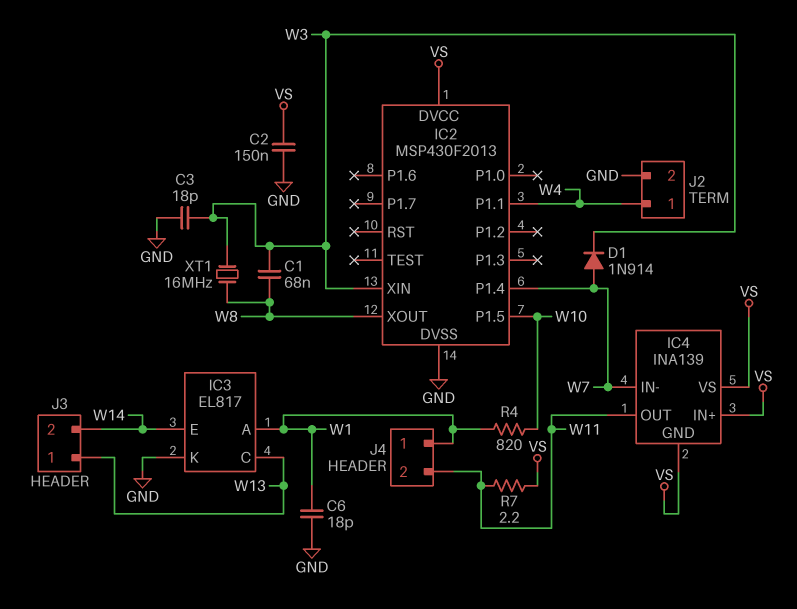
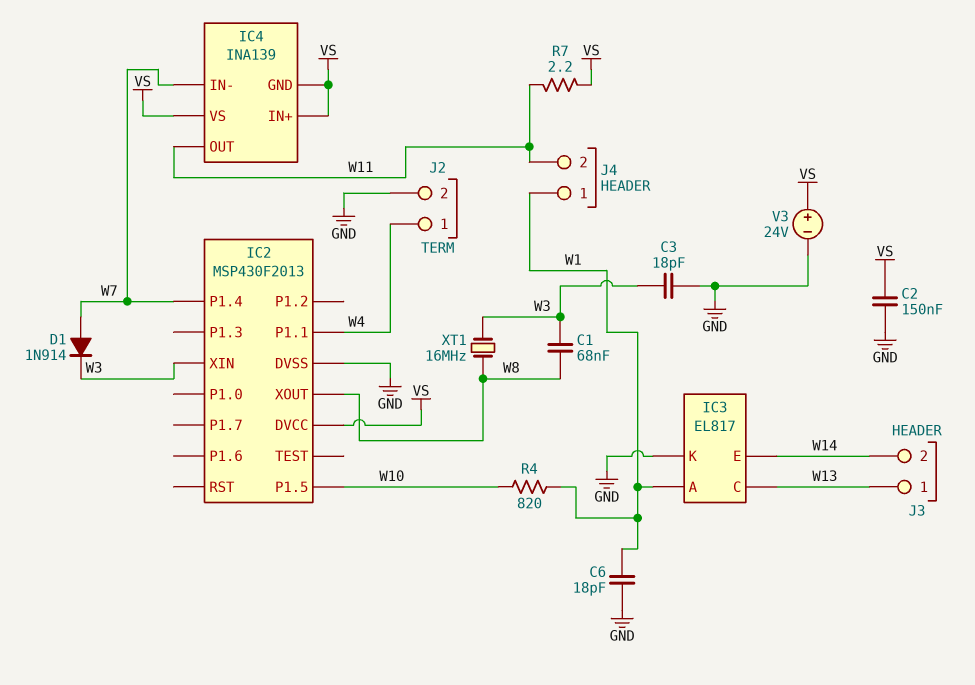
V3: none -> 24V (plus VS, minus GND)

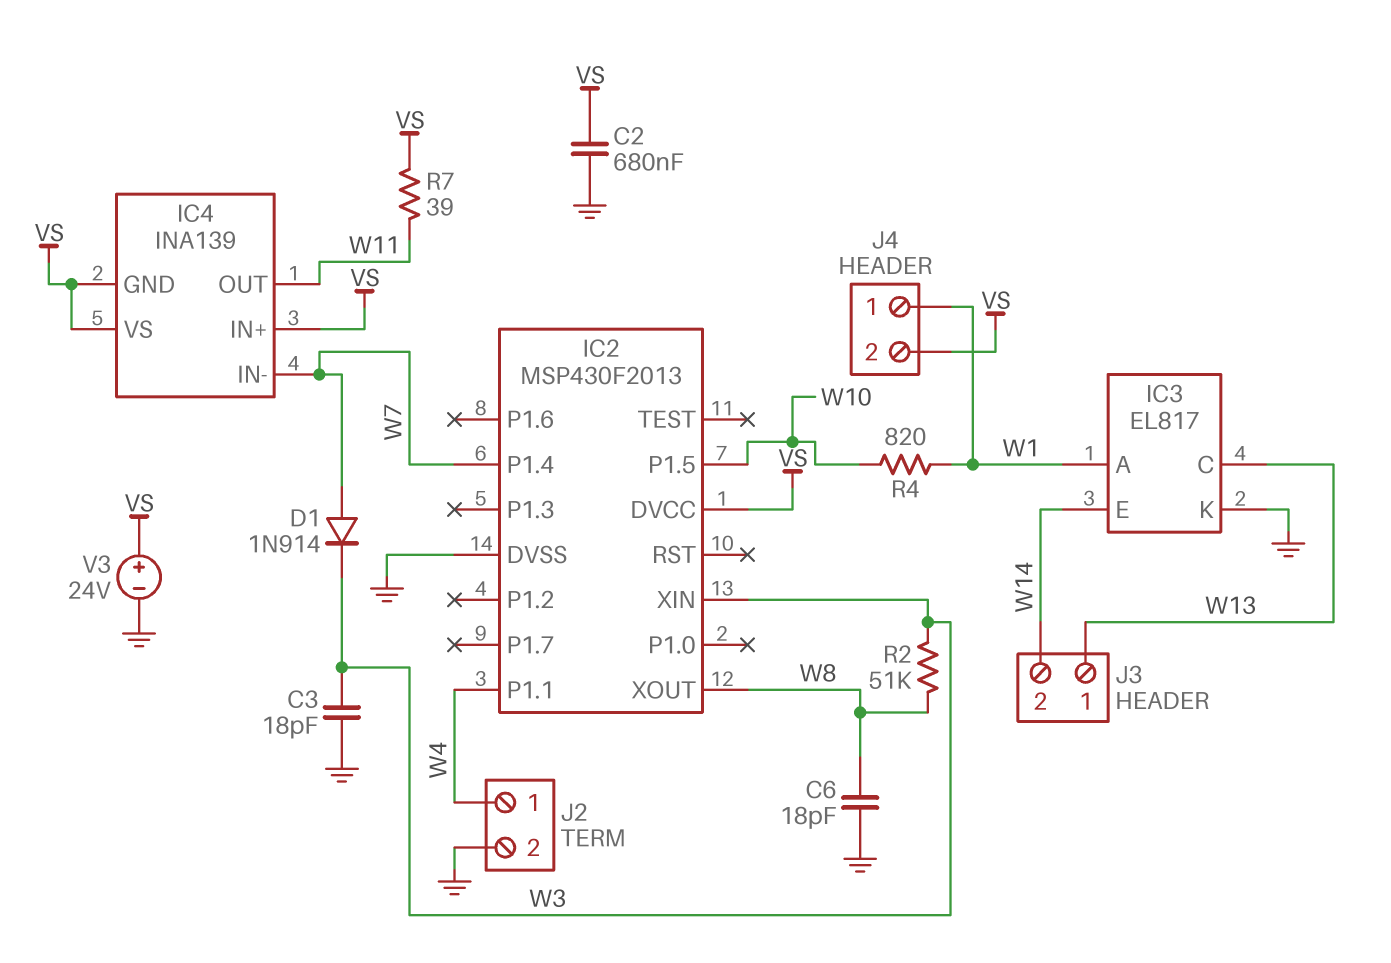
C1: 68nF (W3, W8) -> none
C2: 150nF (GND, VS) -> 680nF (GND, VS)
C6: 18pF (GND, W1) -> 18pF (GND, W8)
J4 pin 2: W11 -> VS
R2: none -> 51k (W3, W8)
R7: 2.2 (VS, W11) -> 39 (VS, W11)
XT1: 16MHz (W3, W8) -> none

